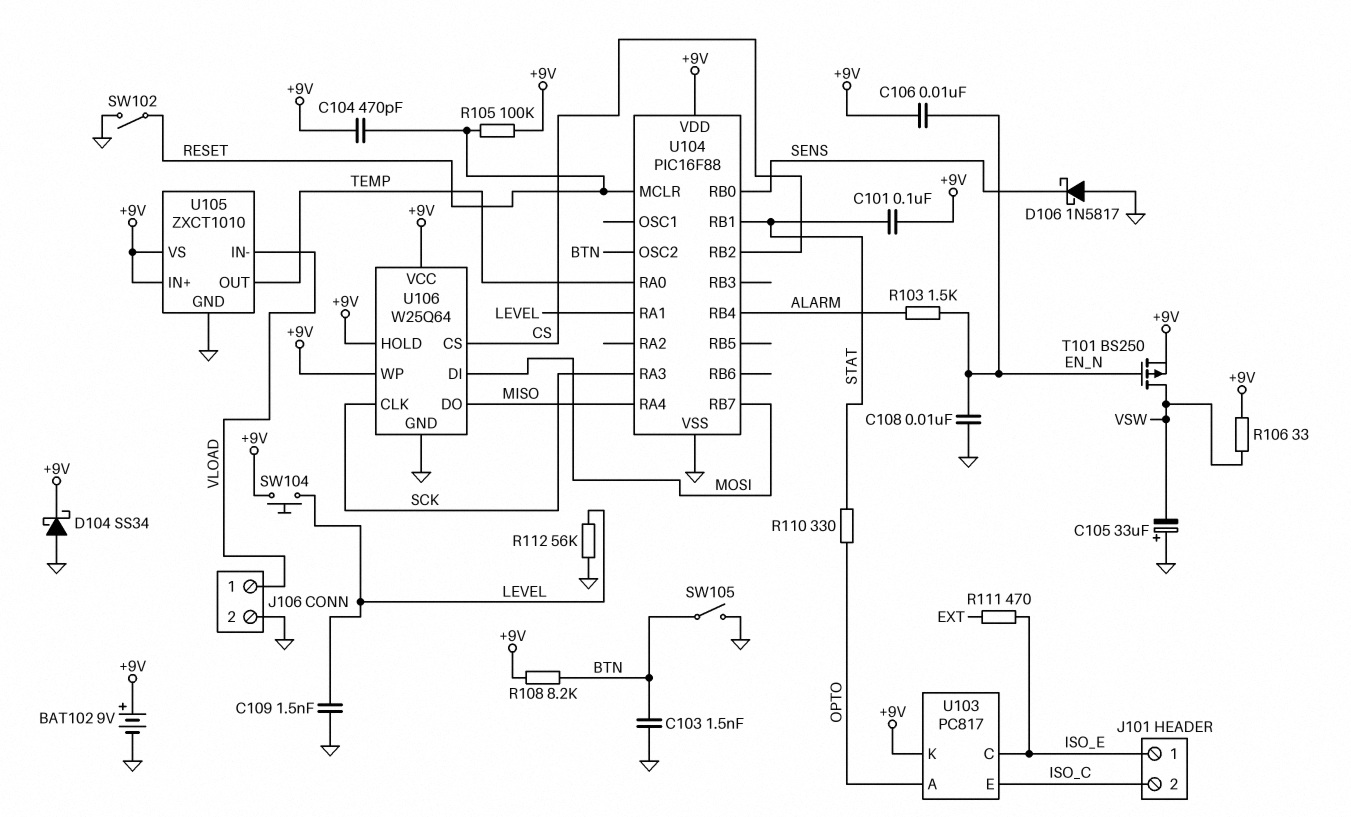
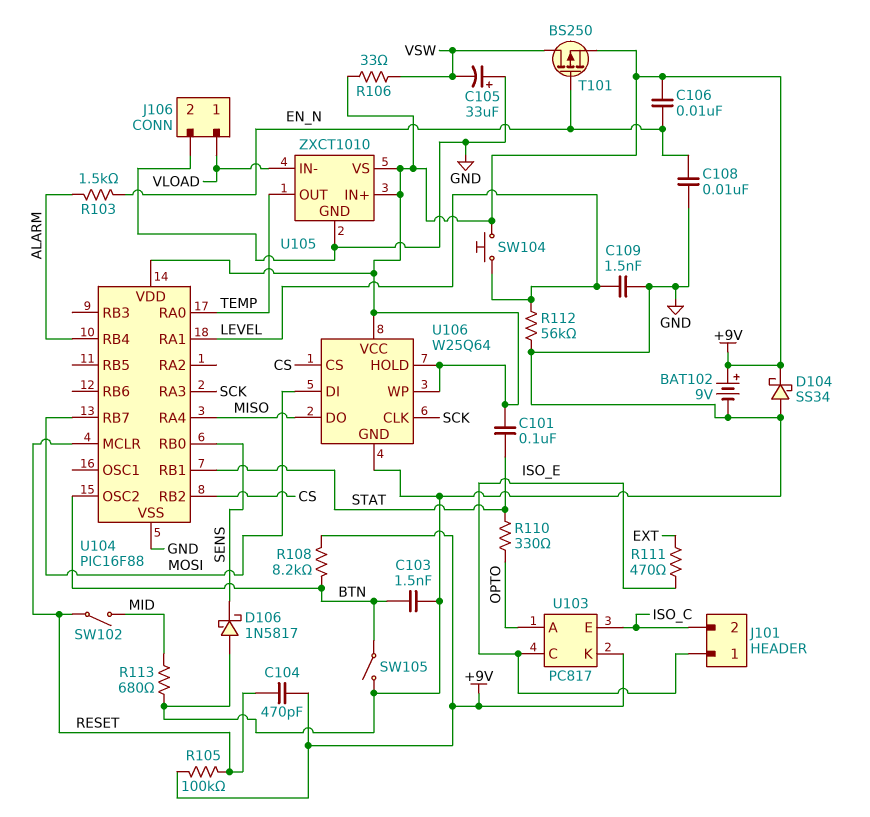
R113: none -> 680 (GND, MID)
SW102: switch (GND, RESET) -> switch (MID, RESET)

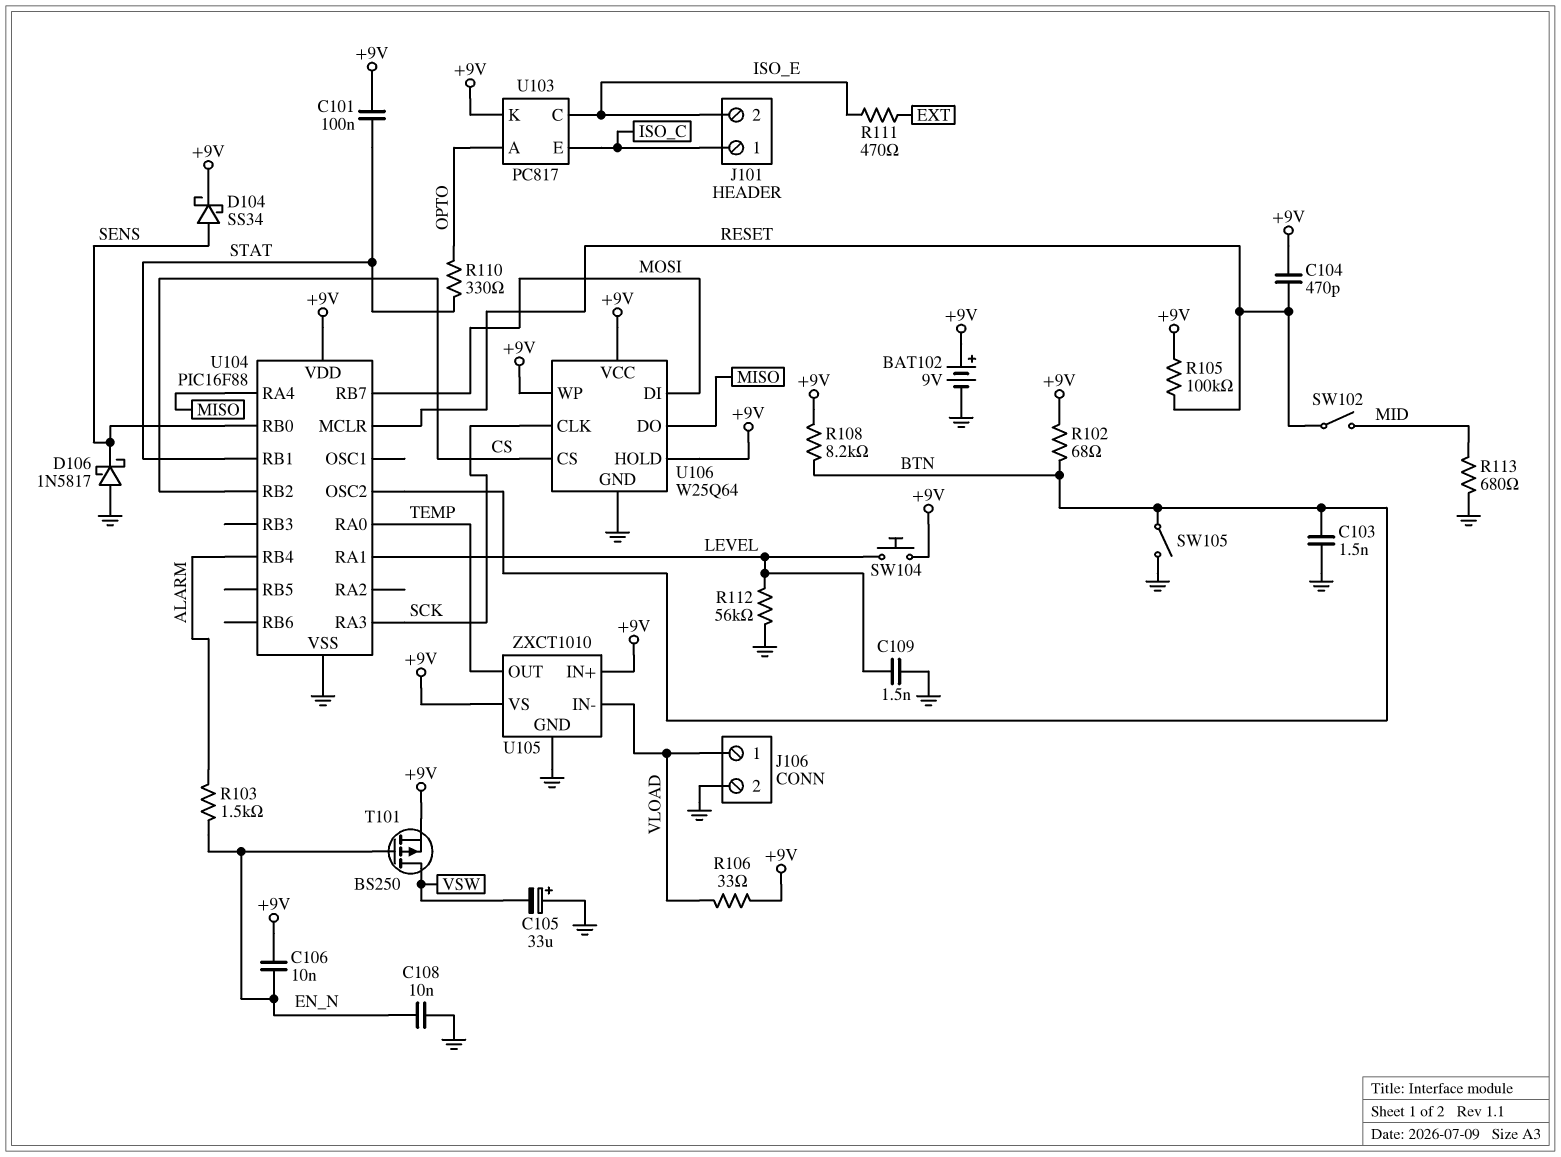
D104: schottky SS34 (A GND, K +9V) -> schottky SS34 (A SENS, K +9V)
J101 pin 1: ISO_E -> ISO_C
J101 pin 2: ISO_C -> ISO_E
R102: none -> 68 (+9V, BTN)
R106: 33 (+9V, VSW) -> 33 (+9V, VLOAD)

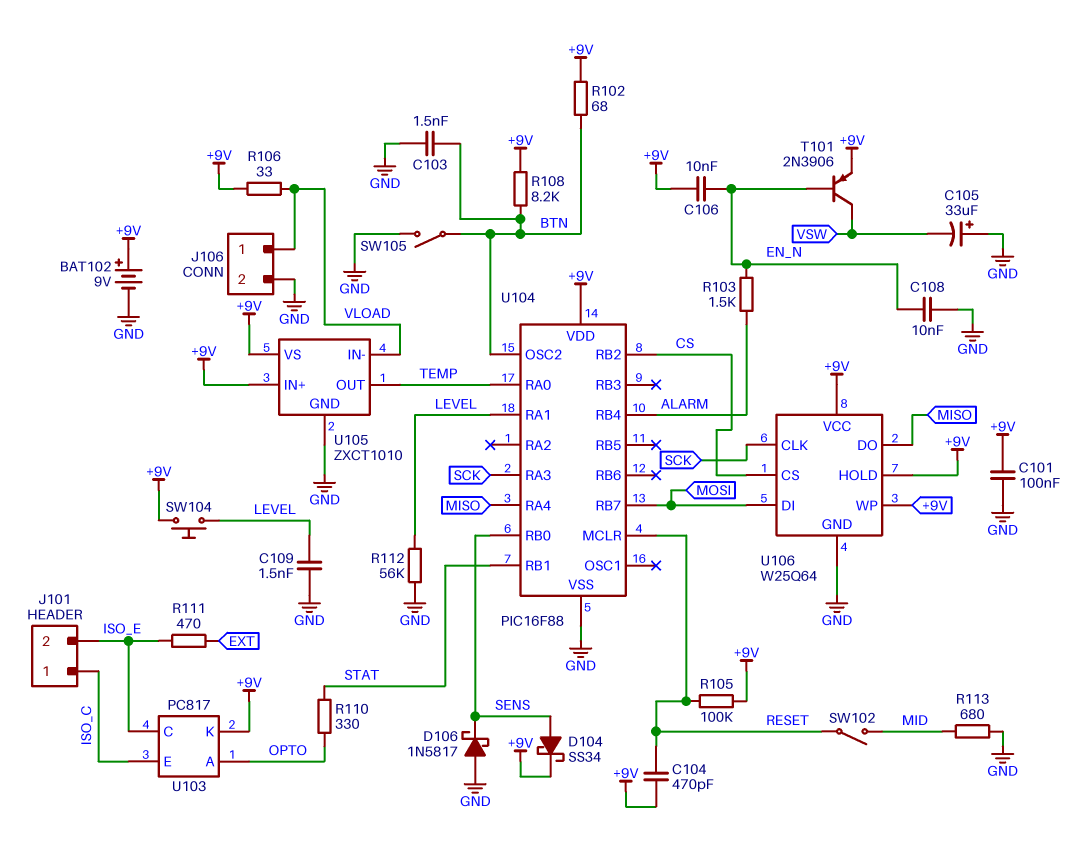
C101: 100nF (+9V, STAT) -> 100nF (+9V, GND)
T101: PMOS BS250 (G EN_N, D VSW, S +9V) -> PNP 2N3906 (B EN_N, C VSW, E +9V)

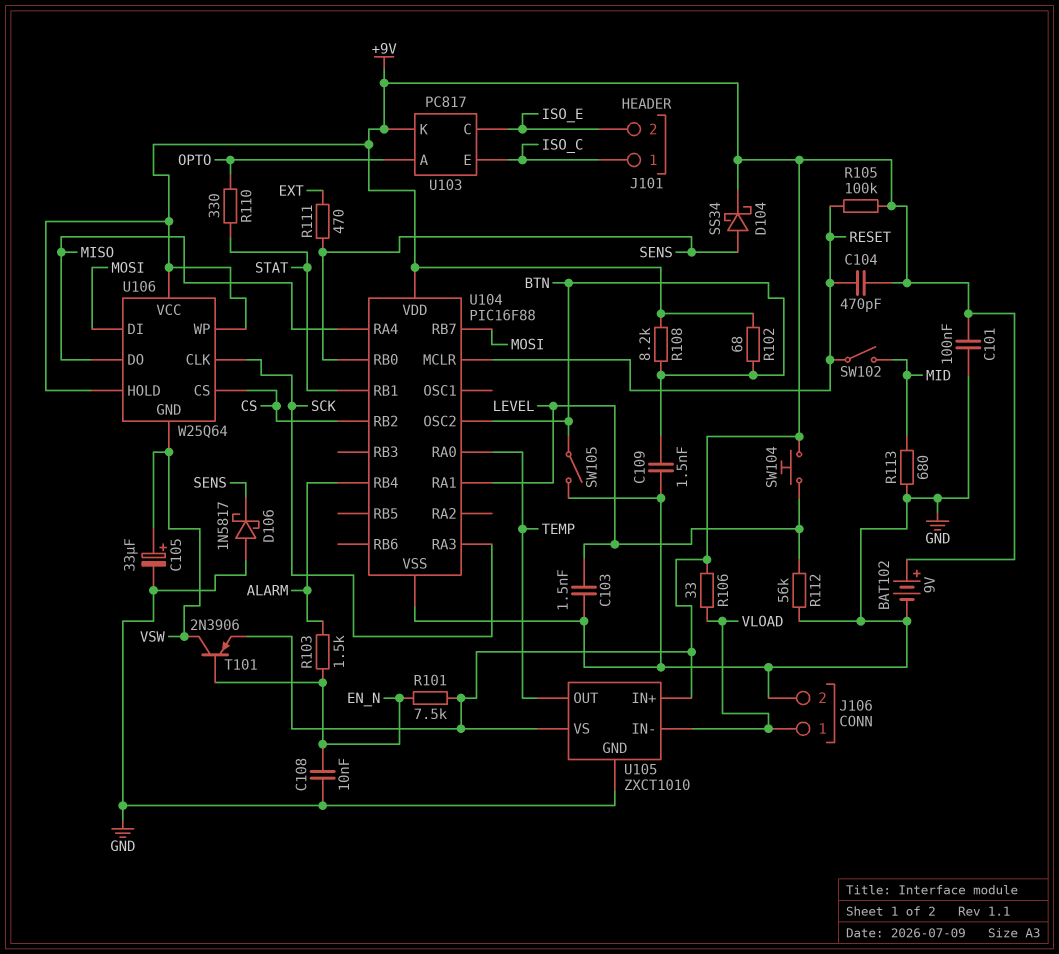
C103: 1.5nF (BTN, GND) -> 1.5nF (GND, LEVEL)
C105: 33uF (plus GND, minus VSW) -> 33uF (plus VSW, minus GND)
C106: 10nF (+9V, EN_N) -> none
C109: 1.5nF (GND, LEVEL) -> 1.5nF (BTN, GND)
R101: none -> 7.5k (+9V, EN_N)
R111: 470 (EXT, ISO_E) -> 470 (EXT, SENS)
U106 pin GND: GND -> VSW

